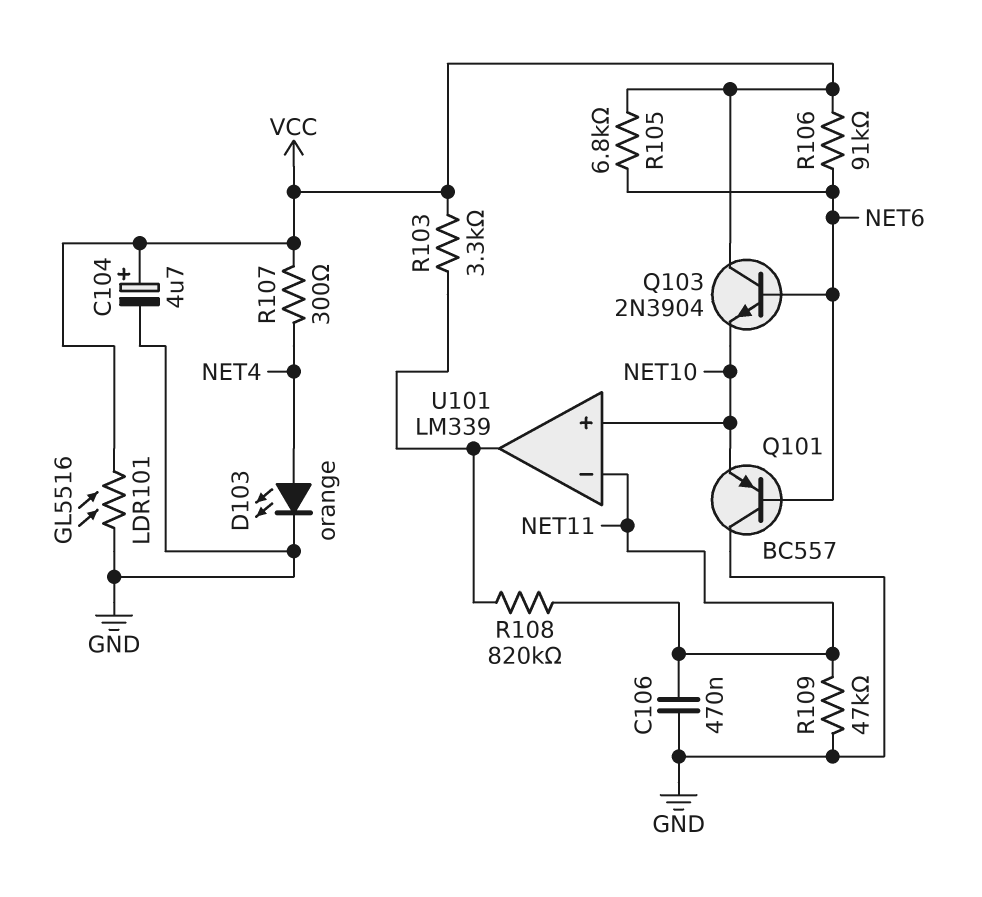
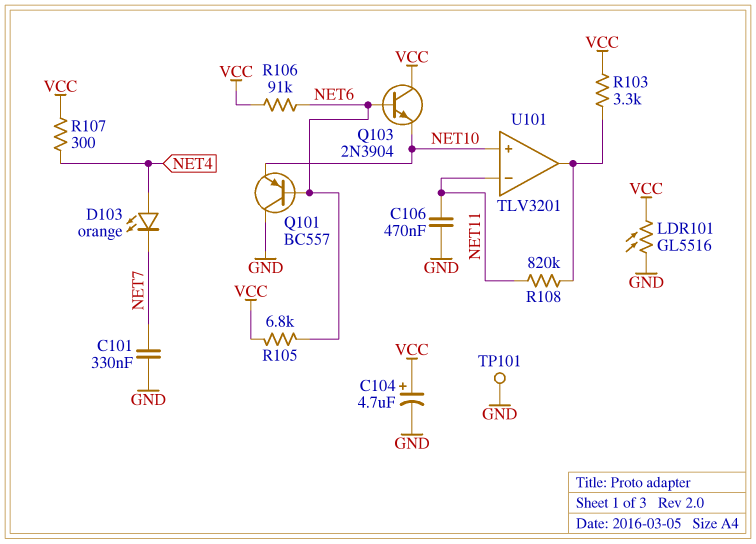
C101: none -> 330nF (GND, NET7)
D103: LED orange (A NET4, K GND) -> LED orange (A NET4, K NET7)
R109: 47k (GND, NET11) -> none
TP101: none -> test point (GND)
U101: LM339 -> TLV3201

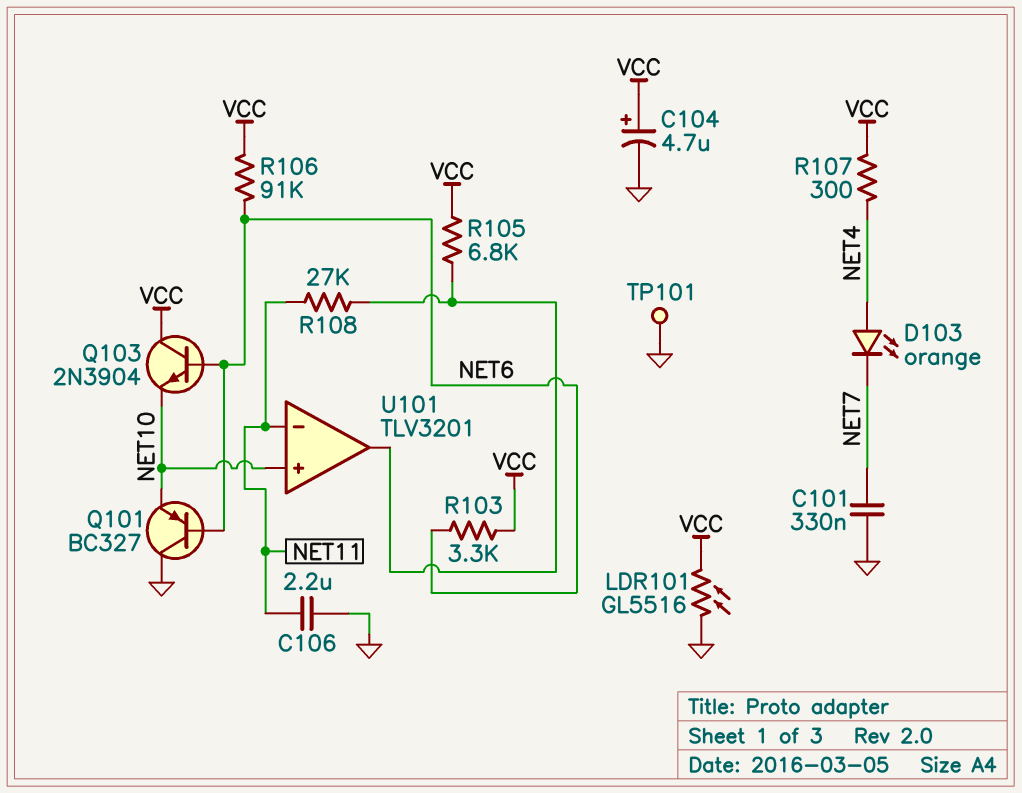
C106: 470nF (GND, NET11) -> 2.2uF (GND, NET11)
Q101: PNP BC557 (B NET6, C GND, E NET10) -> PNP BC327 (B NET6, C GND, E NET10)
R103: 3.3k (U101/out, VCC) -> 3.3k (NET6, VCC)
R105: 6.8k (NET6, VCC) -> 6.8k (U101/out, VCC)
R108: 820k (NET11, U101/out) -> 27k (NET11, U101/out)

